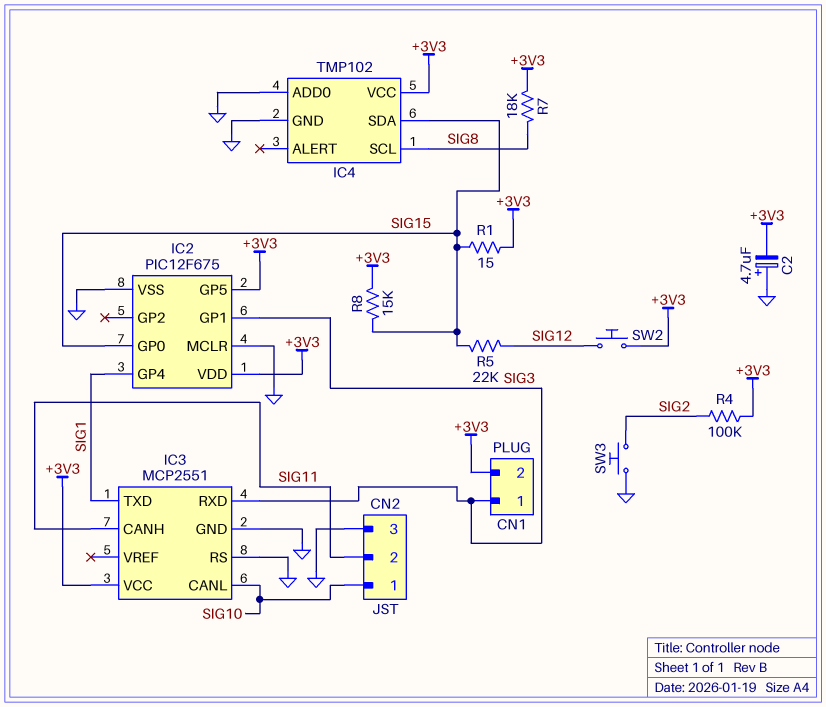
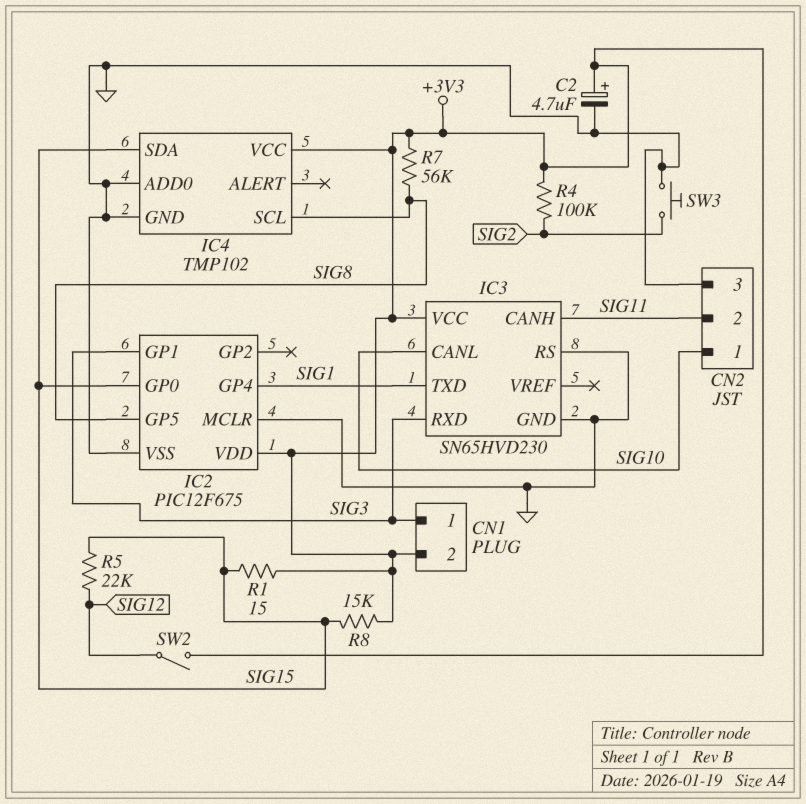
C2: 4.7uF (plus GND, minus +3V3) -> 4.7uF (plus +3V3, minus GND)
IC2 pin GP5: +3V3 -> SIG8
IC3: MCP2551 -> SN65HVD230
R7: 18k (+3V3, SIG8) -> 56k (+3V3, SIG8)
SW2: button (+3V3, SIG12) -> switch (+3V3, SIG12)

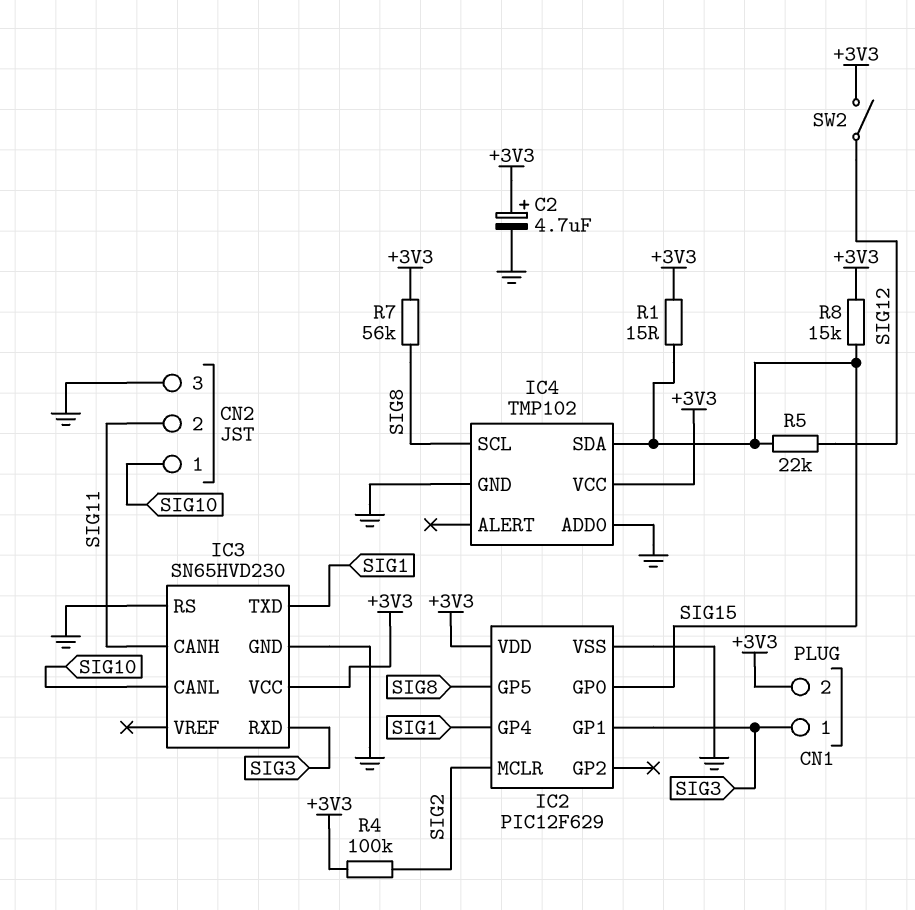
IC2: PIC12F675 -> PIC12F629
IC2 pin MCLR: GND -> SIG2
SW3: button (GND, SIG2) -> none

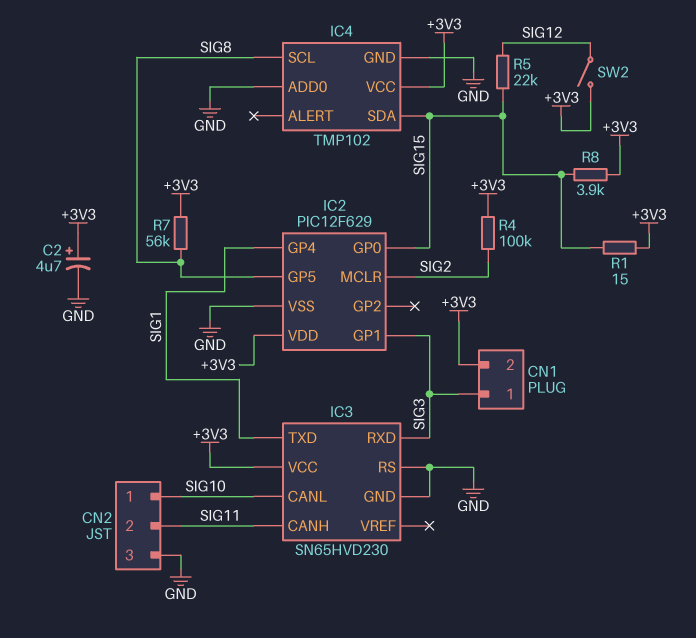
R8: 15k (+3V3, SIG15) -> 3.9k (+3V3, SIG15)

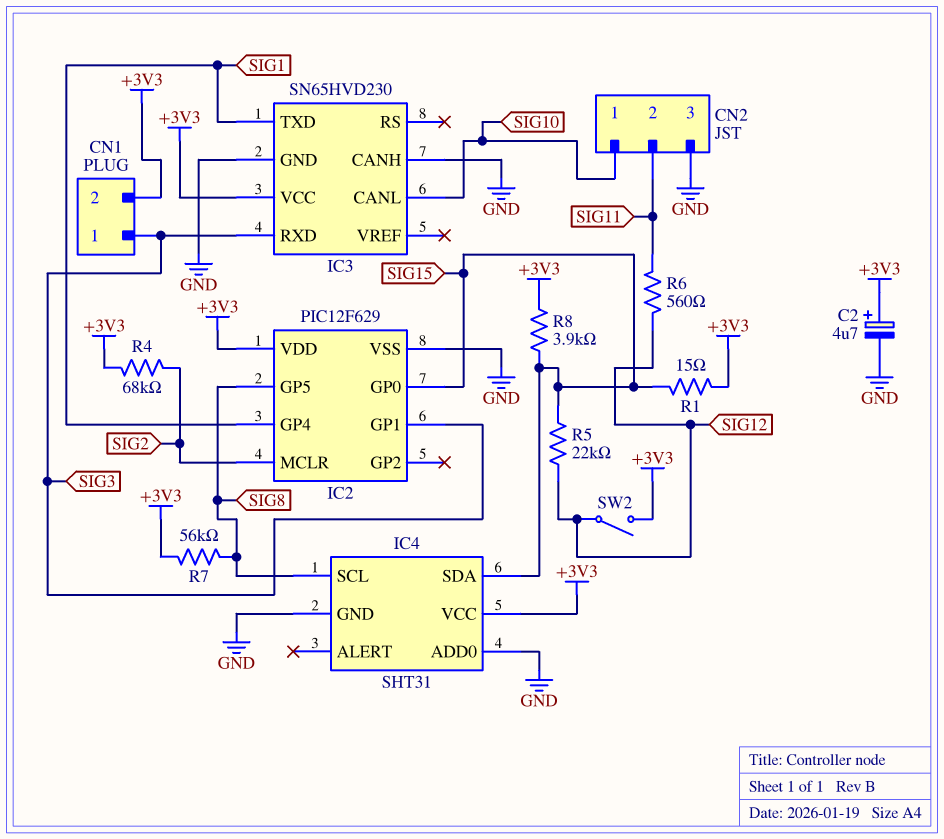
IC3 pin CANH: SIG11 -> GND
IC3 pin RS: GND -> none
IC4: TMP102 -> SHT31
R4: 100k (+3V3, SIG2) -> 68k (+3V3, SIG2)
R6: none -> 560 (SIG11, SIG12)

